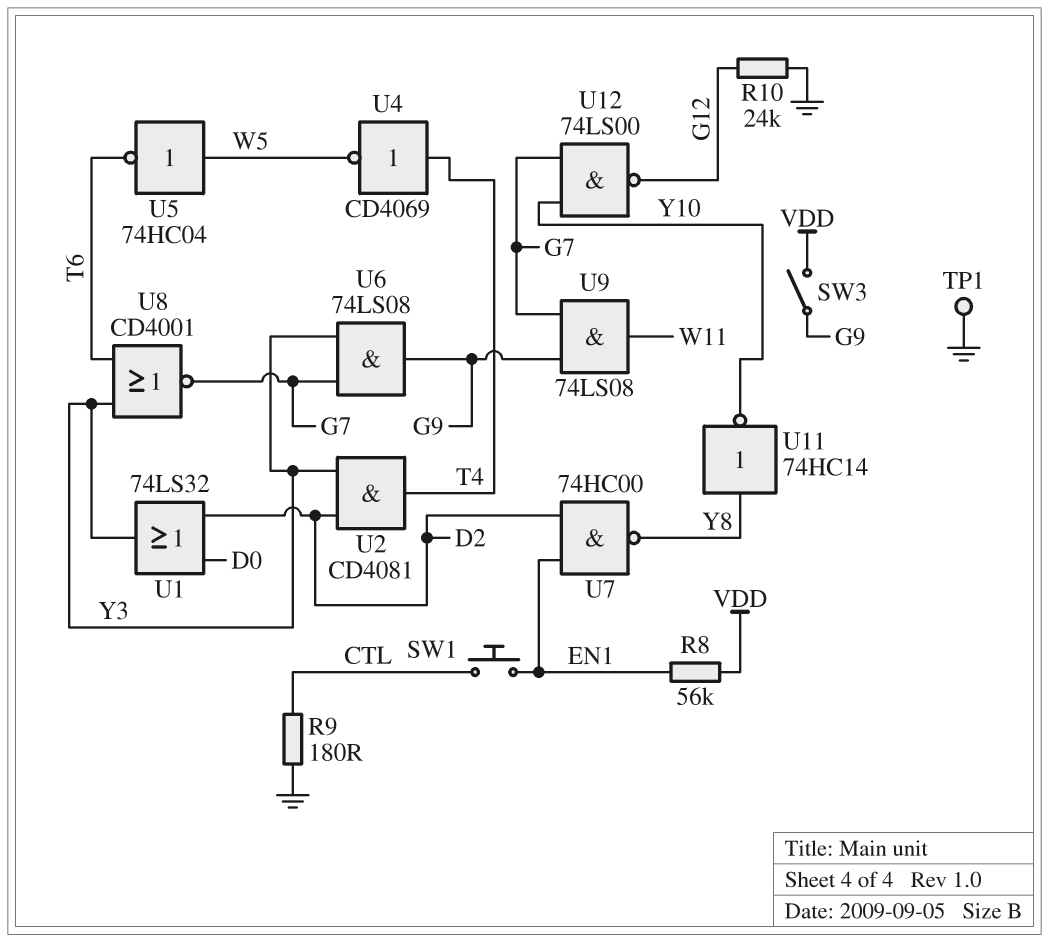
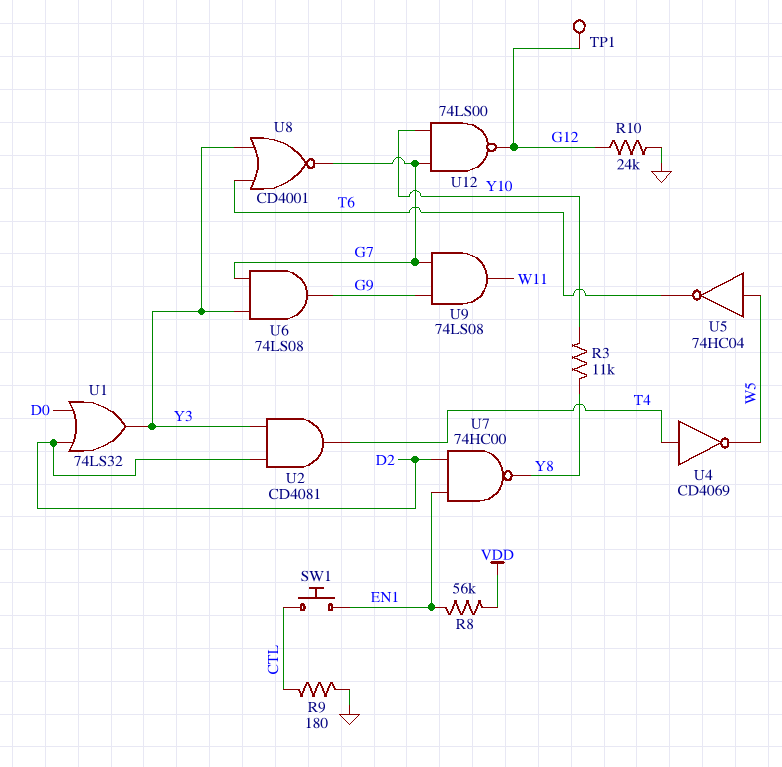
R3: none -> 11k (Y8, Y10)
SW3: switch (G9, VDD) -> none
TP1: test point (GND) -> test point (G12)
U11: NOT 74HC14 (in Y8, out Y10) -> none

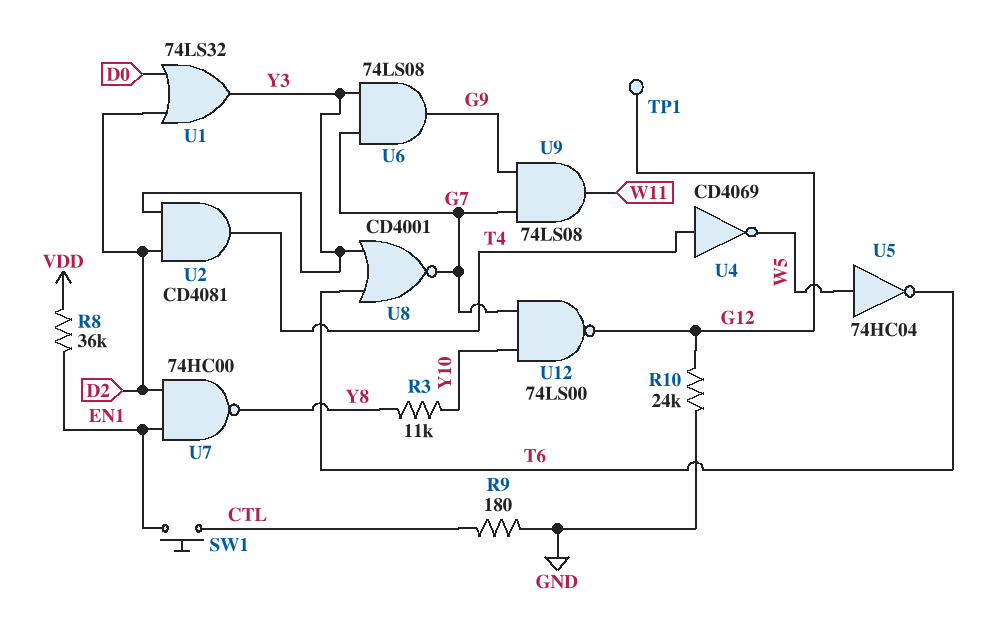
R8: 56k (EN1, VDD) -> 36k (EN1, VDD)

